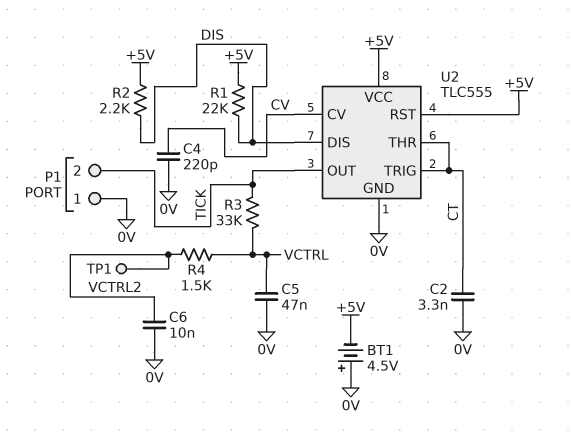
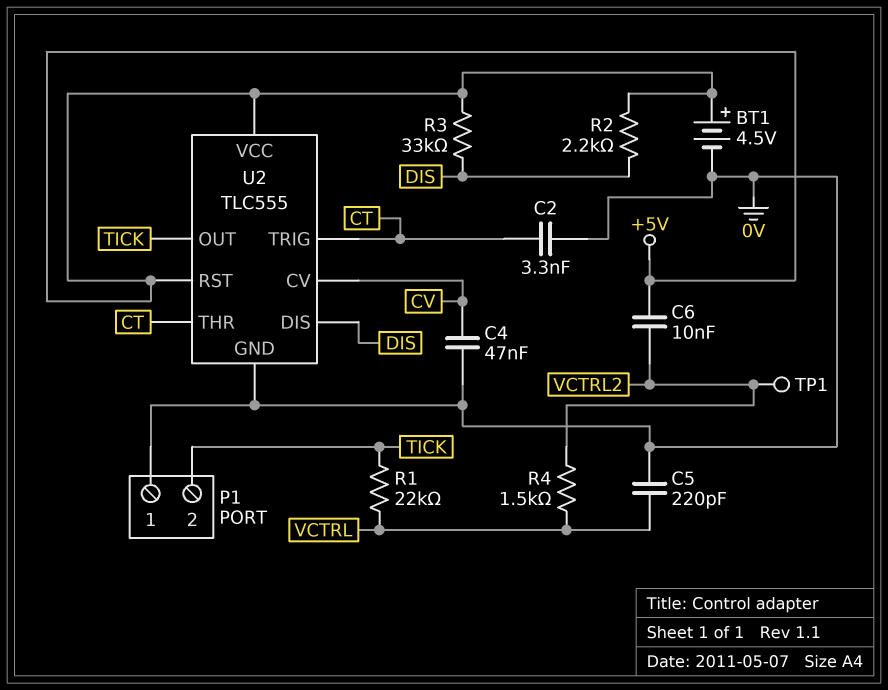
BT1: 4.5V (plus 0V, minus +5V) -> 4.5V (plus +5V, minus 0V)
C4: 220pF (0V, CV) -> 47nF (0V, CV)
C5: 47nF (0V, VCTRL) -> 220pF (0V, VCTRL)
C6: 10nF (0V, VCTRL2) -> 10nF (+5V, VCTRL2)
R1: 22k (+5V, DIS) -> 22k (TICK, VCTRL)
R3: 33k (TICK, VCTRL) -> 33k (+5V, DIS)

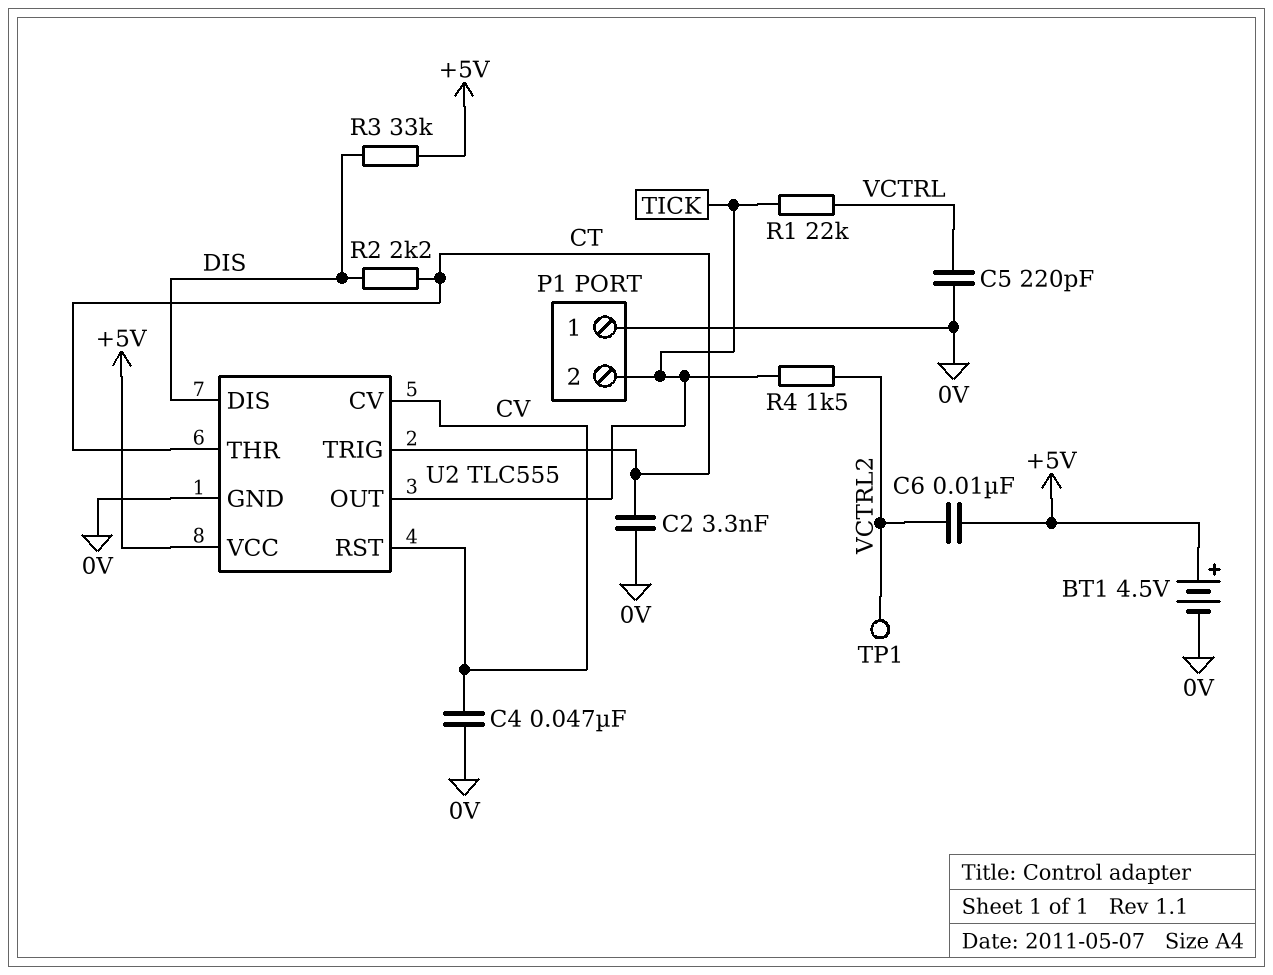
R2: 2.2k (+5V, DIS) -> 2.2k (CT, DIS)
R4: 1.5k (VCTRL, VCTRL2) -> 1.5k (TICK, VCTRL2)
U2 pin RST: +5V -> CV

